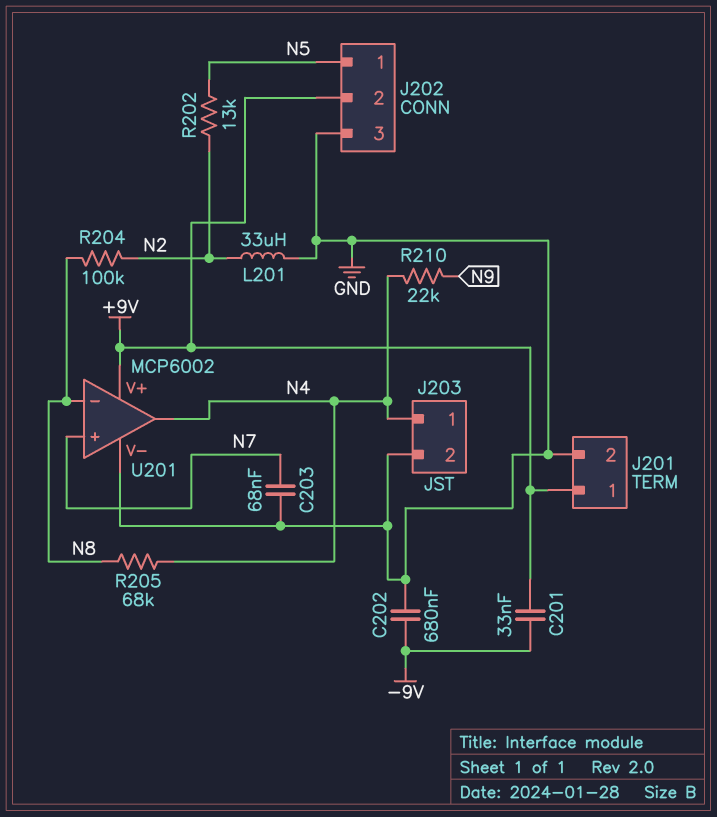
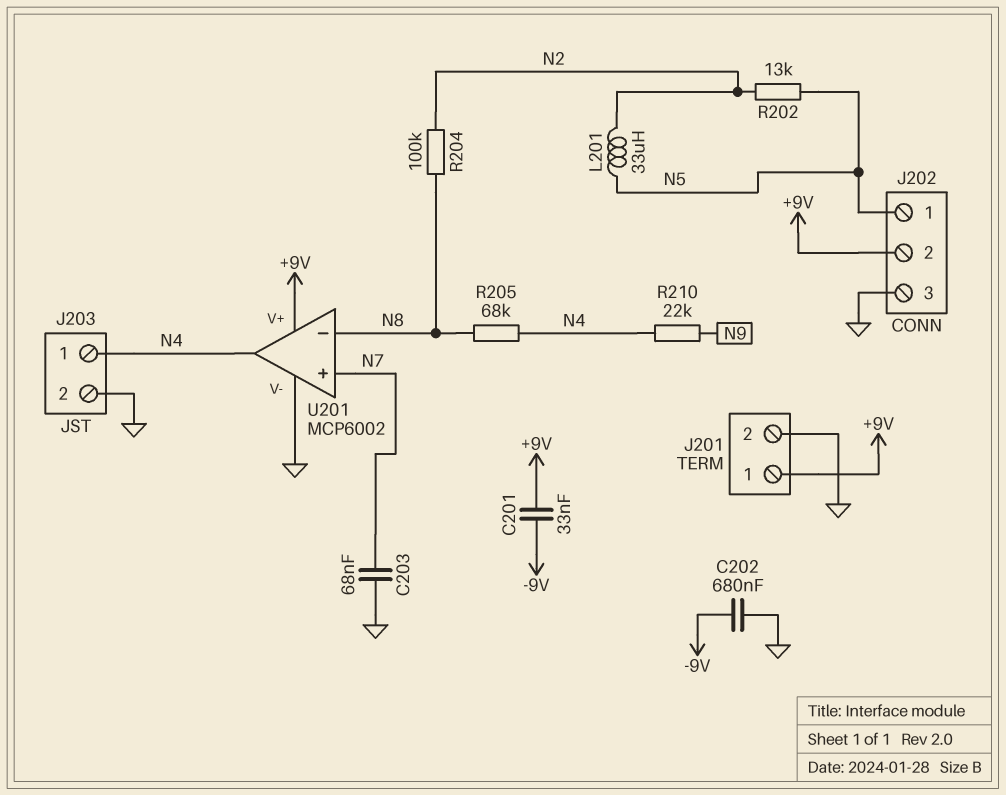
L201: 33uH (GND, N2) -> 33uH (N2, N5)

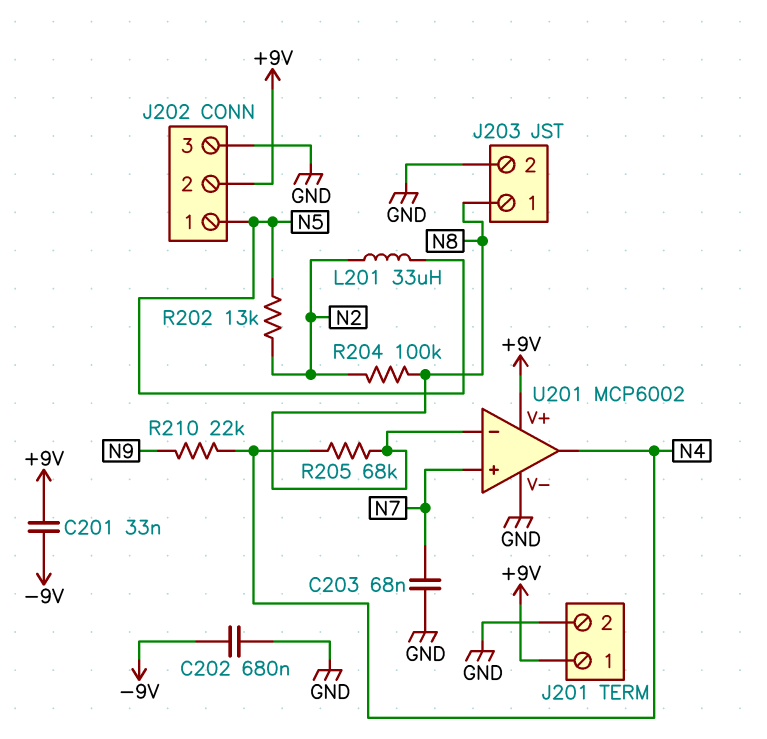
J203 pin 1: N4 -> N8

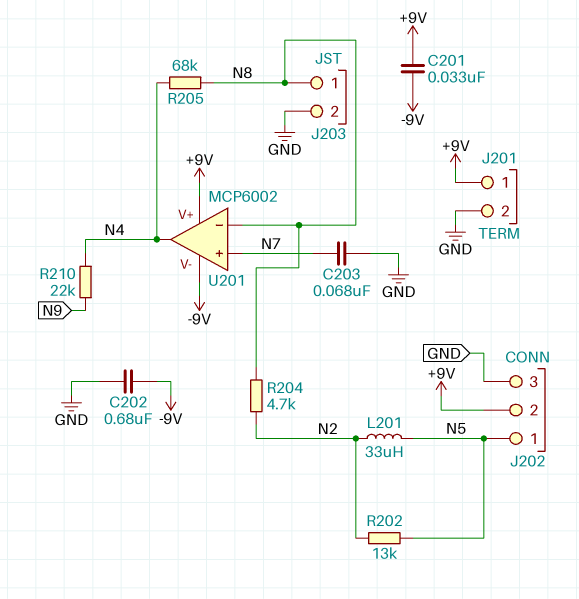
R204: 100k (N2, N8) -> 4.7k (N2, N8)
U201 pin V-: GND -> -9V

